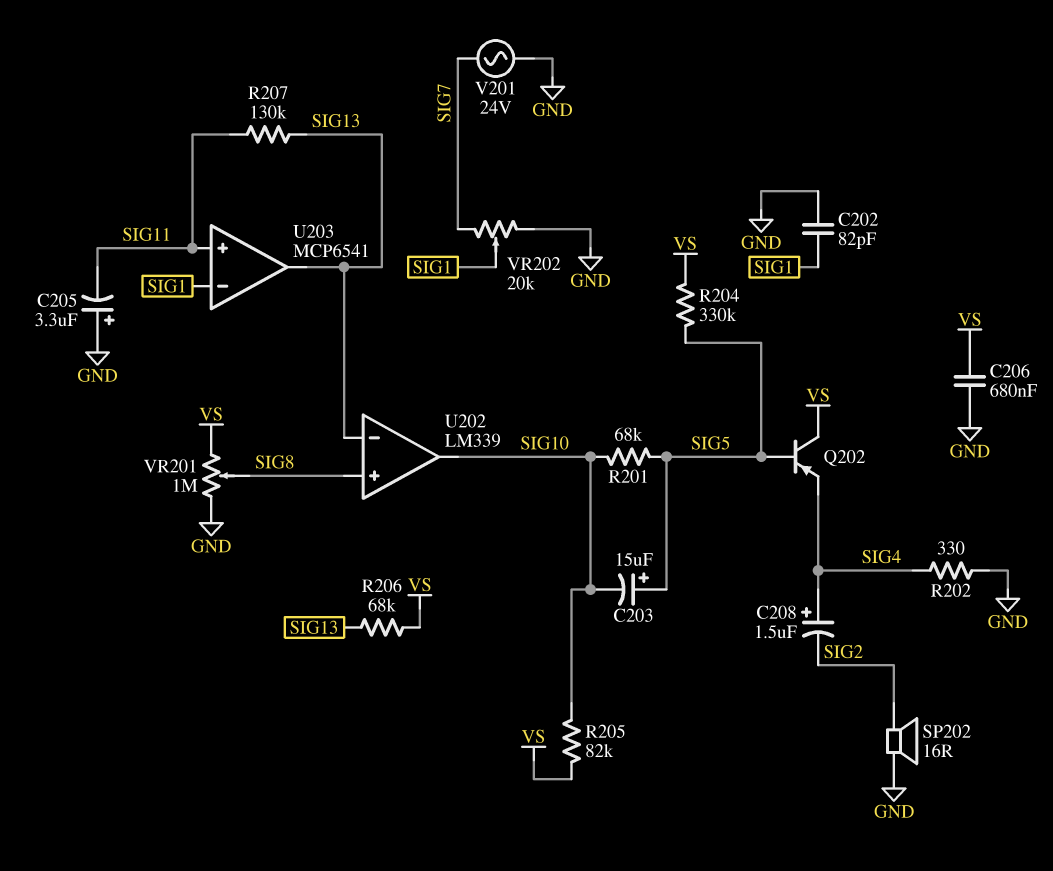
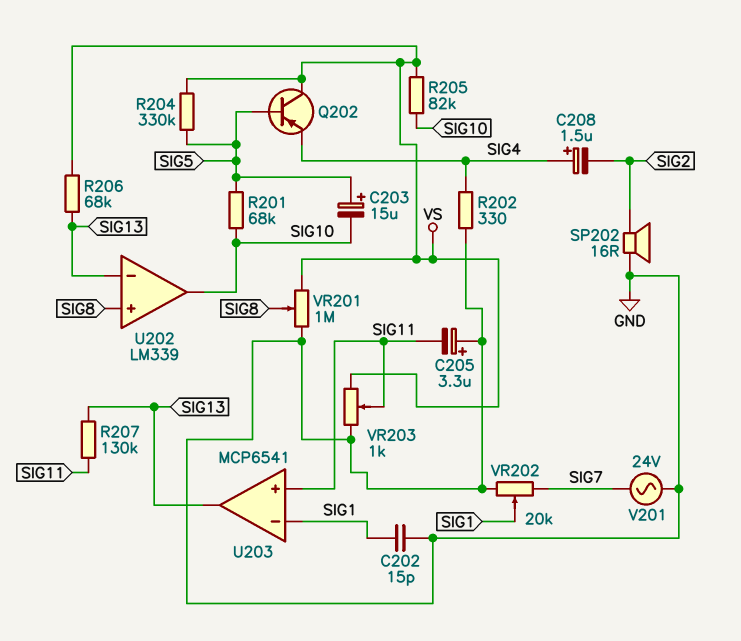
C202: 82pF (GND, SIG1) -> 15pF (GND, SIG1)
C206: 680nF (GND, VS) -> none
VR203: none -> 1k (GND, VS, wiper SIG11)

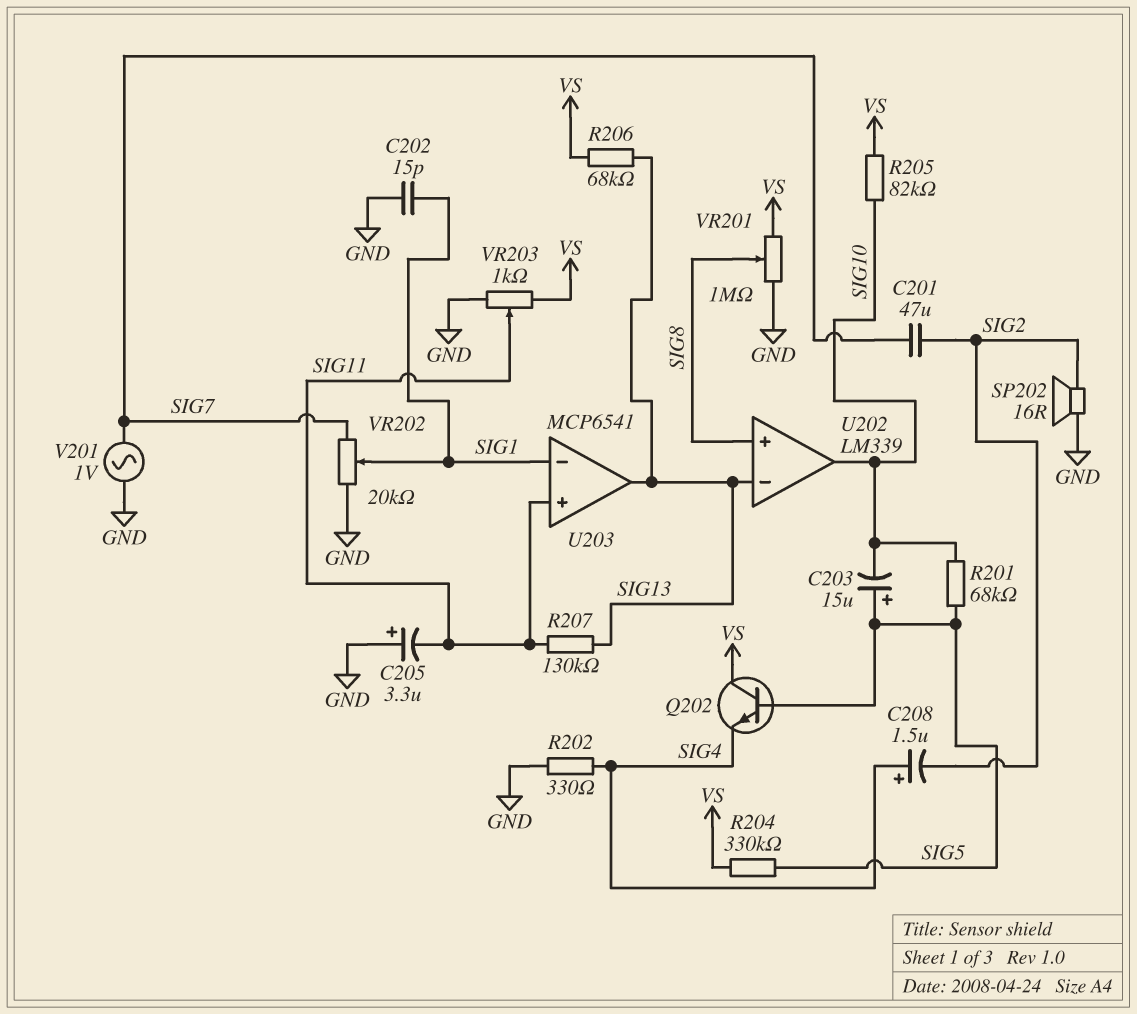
C201: none -> 47uF (SIG2, SIG7)
Q202: PNP (B SIG5, C VS, E SIG4) -> NPN (B SIG5, C VS, E SIG4)
V201: AC 24V (GND, SIG7) -> AC 1V (GND, SIG7)

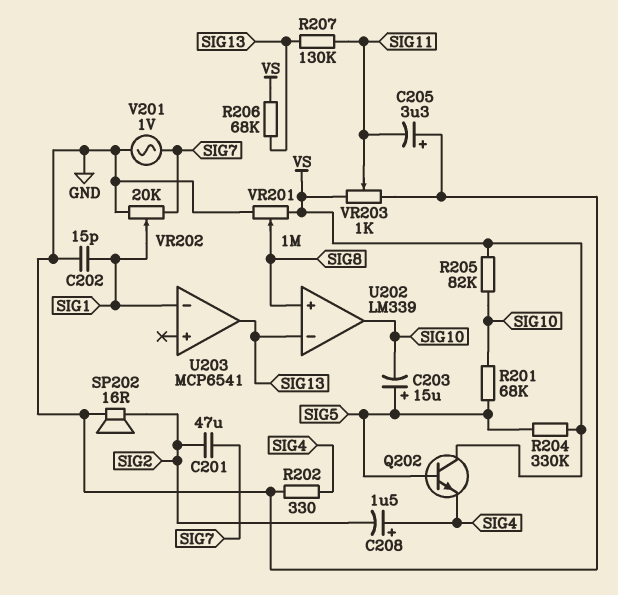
U203 pin in+: SIG11 -> none

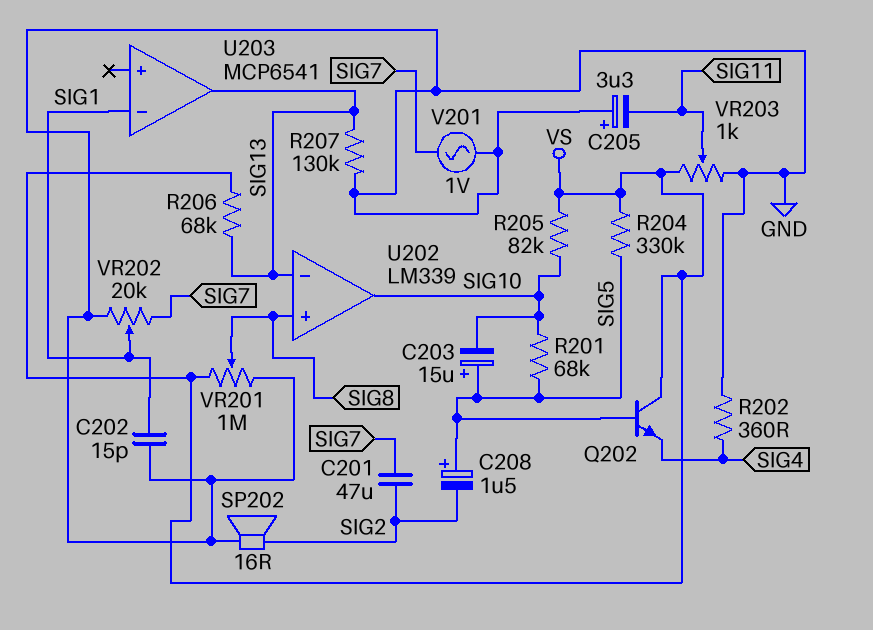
C208: 1.5uF (plus SIG4, minus SIG2) -> 1.5uF (plus SIG5, minus SIG2)
R202: 330 (GND, SIG4) -> 360 (GND, SIG4)
R207: 130k (SIG11, SIG13) -> 130k (GND, SIG13)

